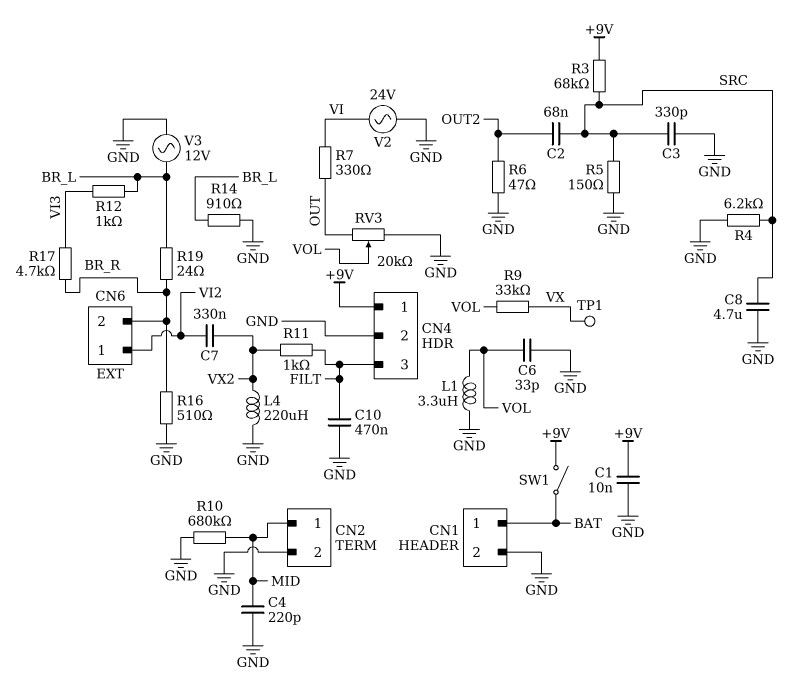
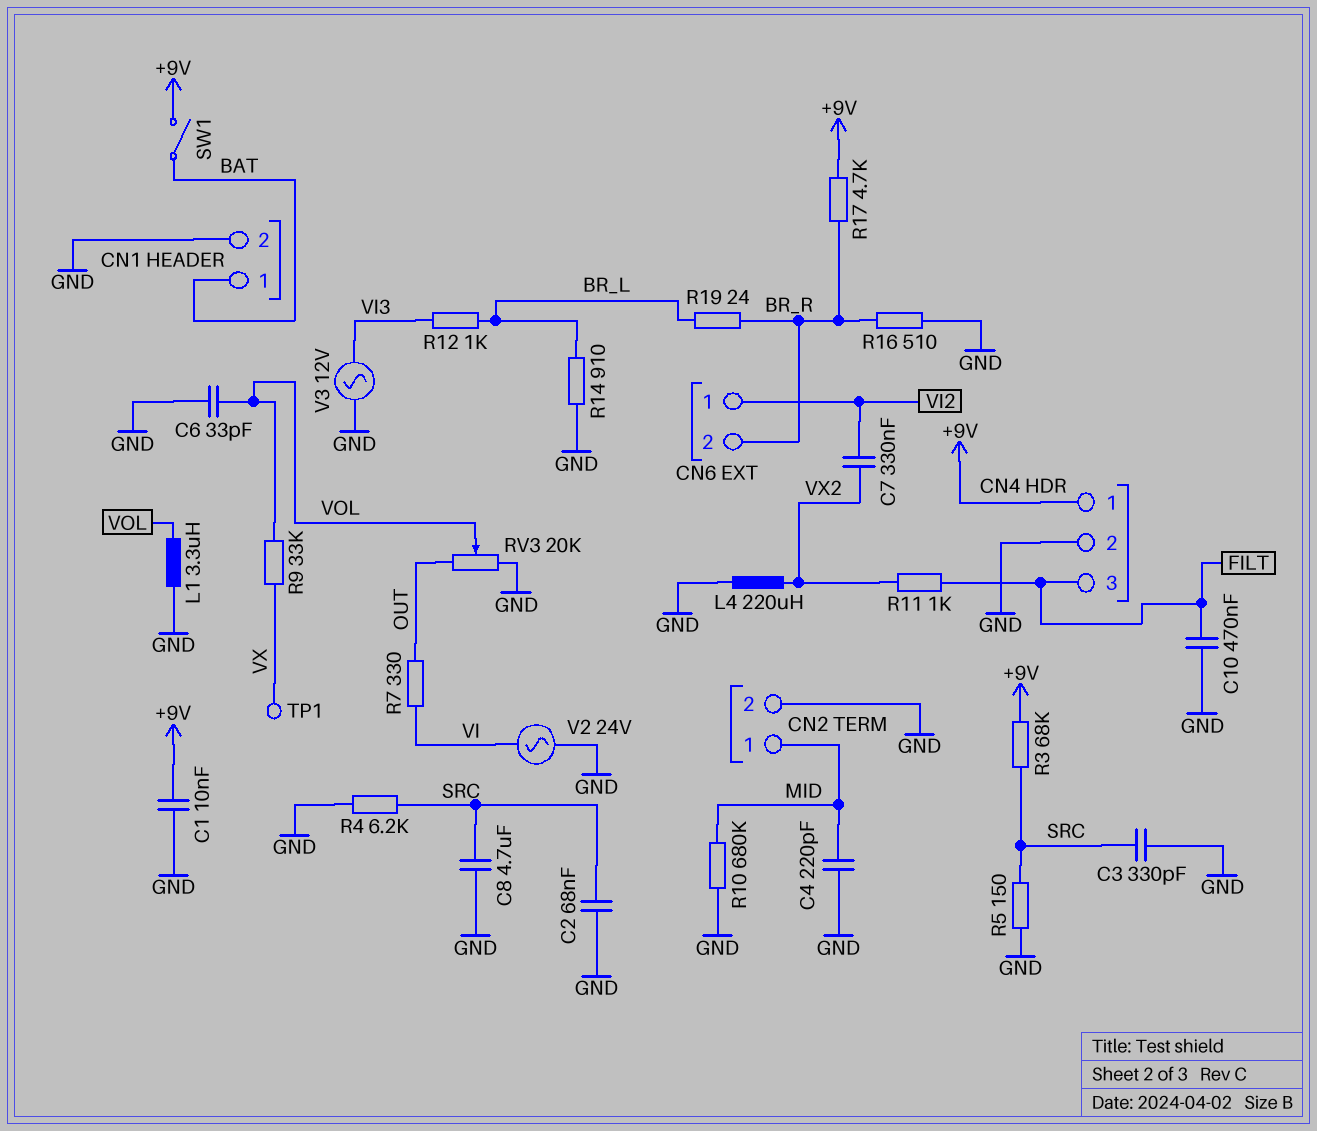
C2: 68nF (OUT2, SRC) -> 68nF (GND, SRC)
R6: 47 (GND, OUT2) -> none
R17: 4.7k (BR_R, VI3) -> 4.7k (+9V, BR_R)
V3: AC 12V (BR_L, GND) -> AC 12V (GND, VI3)

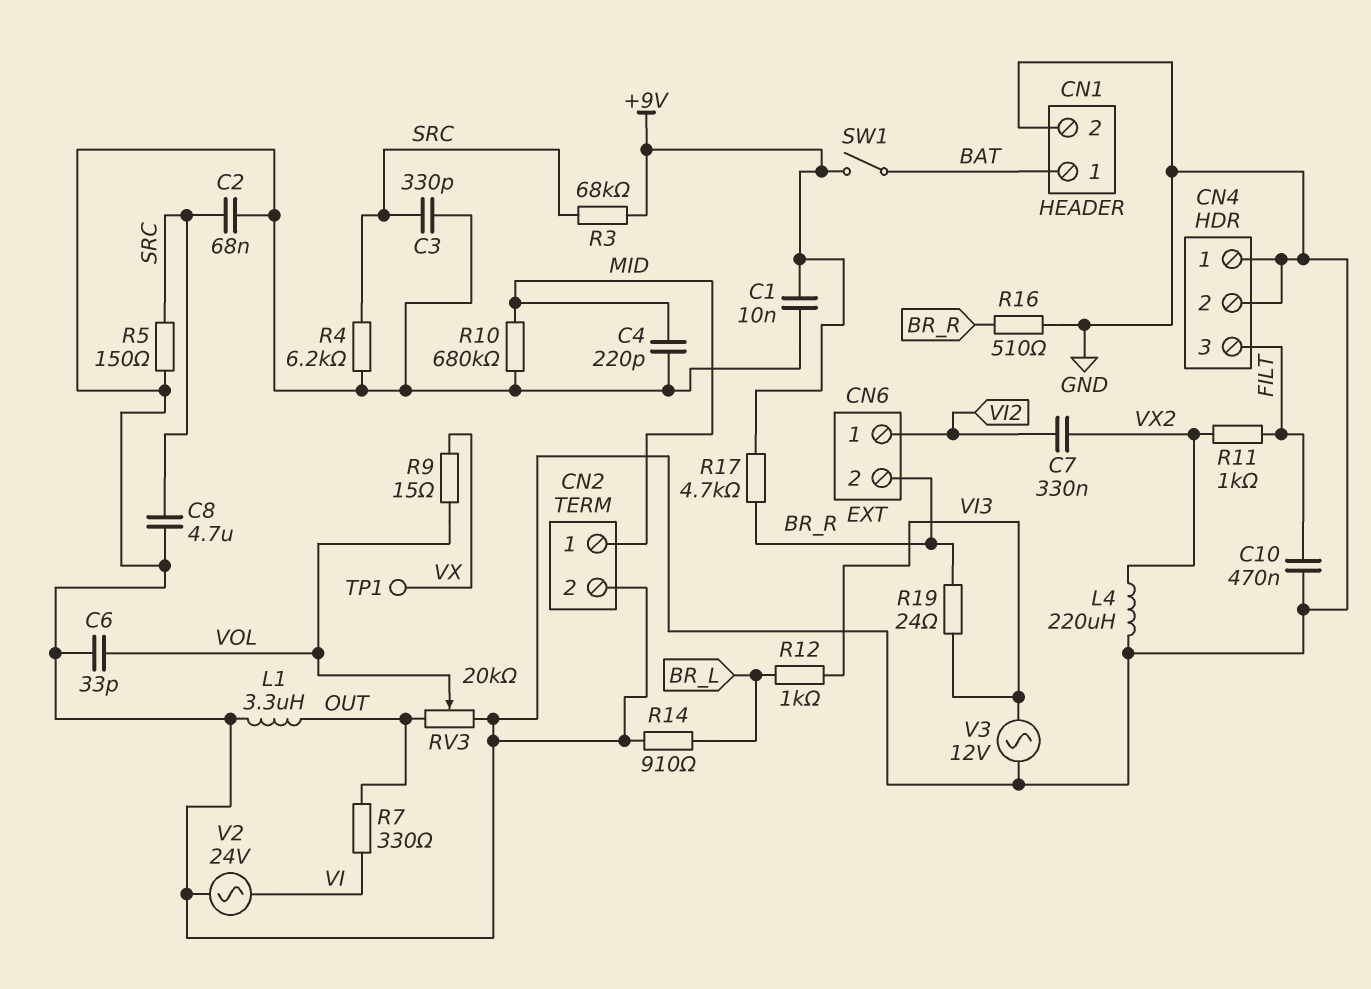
CN4 pin 1: +9V -> GND
L1: 3.3uH (GND, VOL) -> 3.3uH (GND, OUT)
R9: 33k (VOL, VX) -> 15 (VOL, VX)
R19: 24 (BR_L, BR_R) -> 24 (BR_R, VI3)

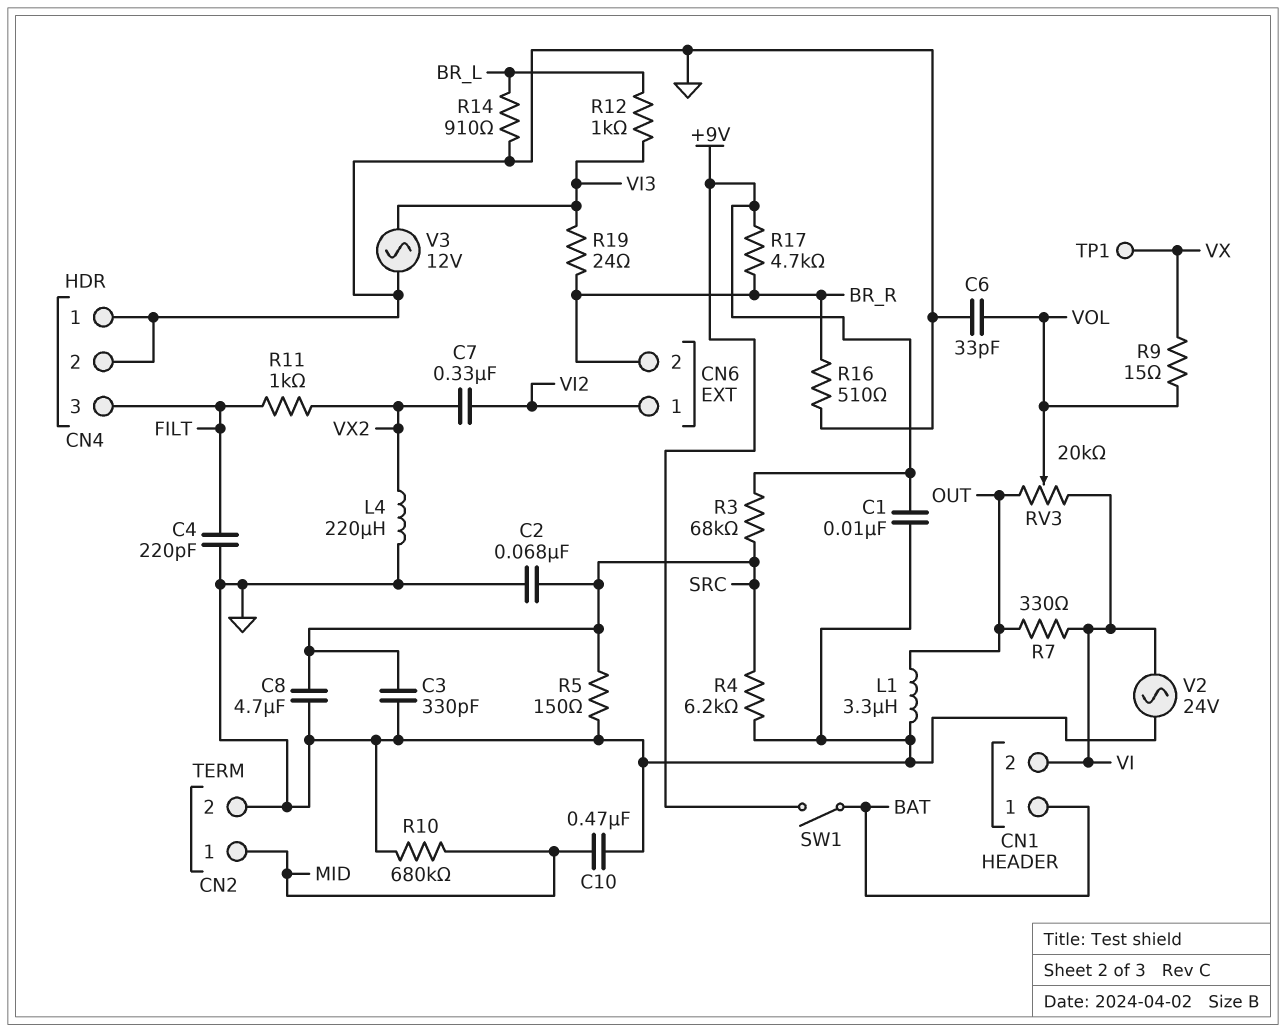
C4: 220pF (GND, MID) -> 220pF (FILT, GND)
C10: 470nF (FILT, GND) -> 470nF (GND, MID)
CN1 pin 2: GND -> VI
RV3: 20k (GND, OUT, wiper VOL) -> 20k (OUT, VI, wiper VOL)

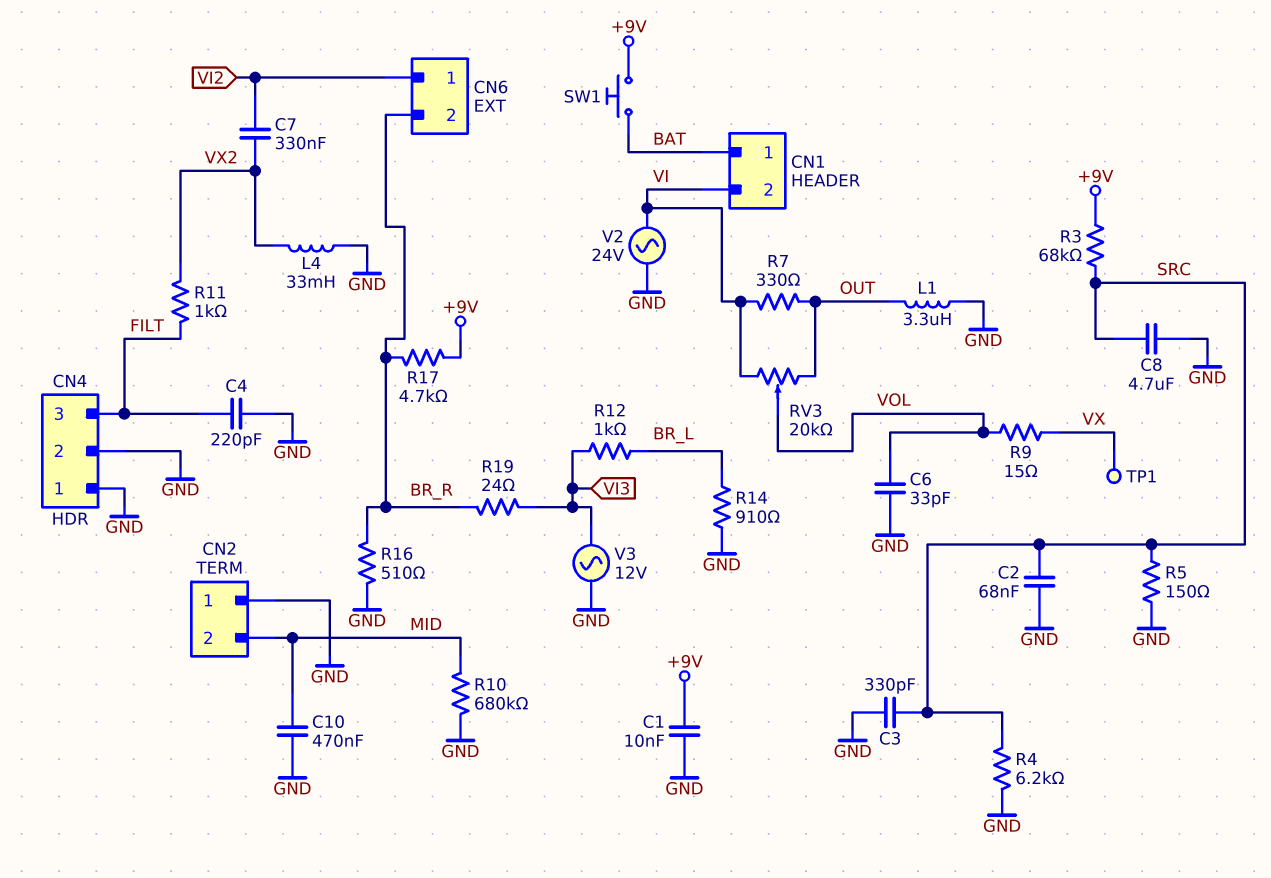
CN2 pin 1: MID -> GND
CN2 pin 2: GND -> MID
L4: 220uH (GND, VX2) -> 33mH (GND, VX2)
SW1: switch (+9V, BAT) -> button (+9V, BAT)

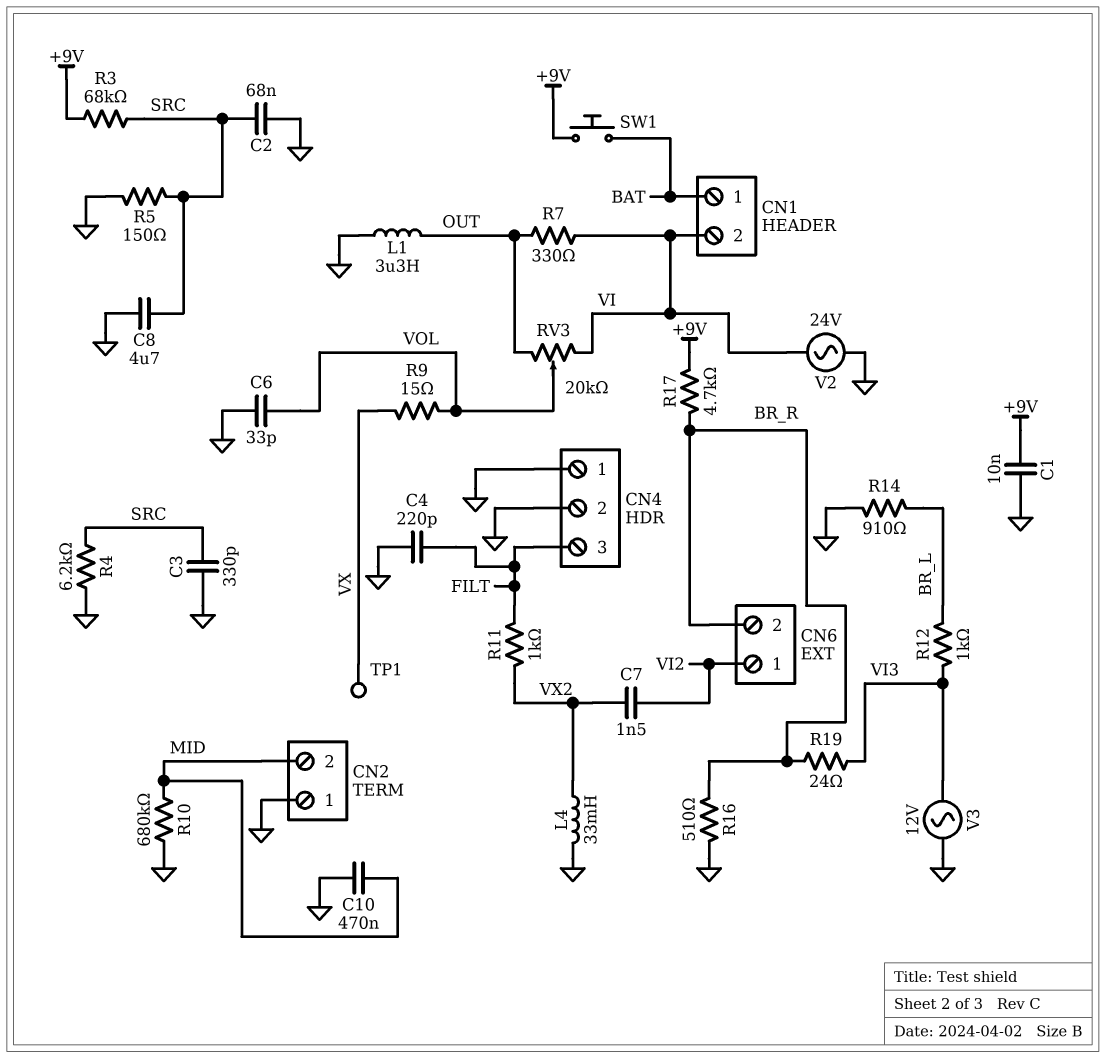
C7: 330nF (VI2, VX2) -> 1.5nF (VI2, VX2)

